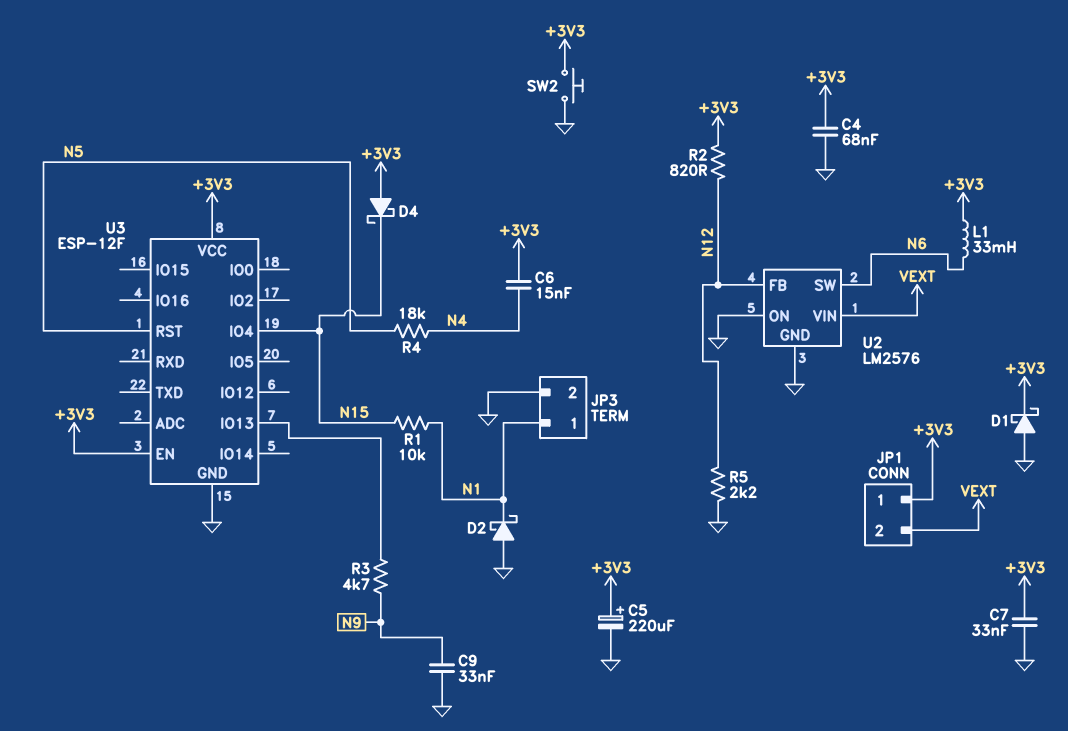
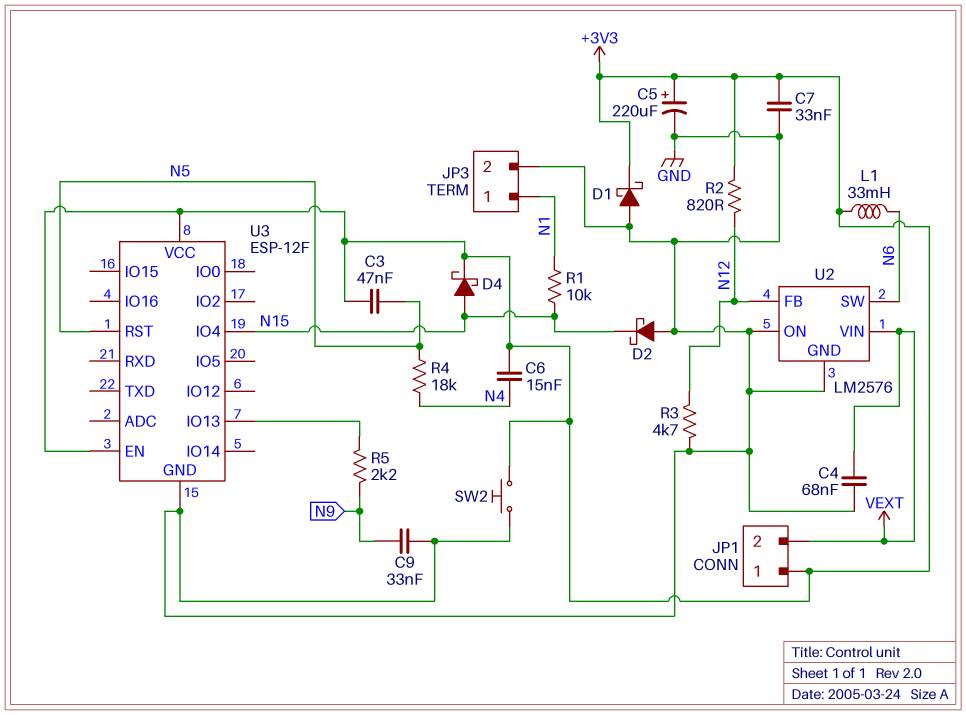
C3: none -> 47nF (+3V3, N5)
C4: 68nF (+3V3, GND) -> 68nF (GND, VEXT)
D2: schottky (A GND, K N1) -> schottky (A GND, K N15)
D4: schottky (A +3V3, K N15) -> schottky (A N15, K +3V3)
R3: 4.7k (N9, U3/IO13) -> 4.7k (GND, N12)
R5: 2.2k (GND, N12) -> 2.2k (N9, U3/IO13)

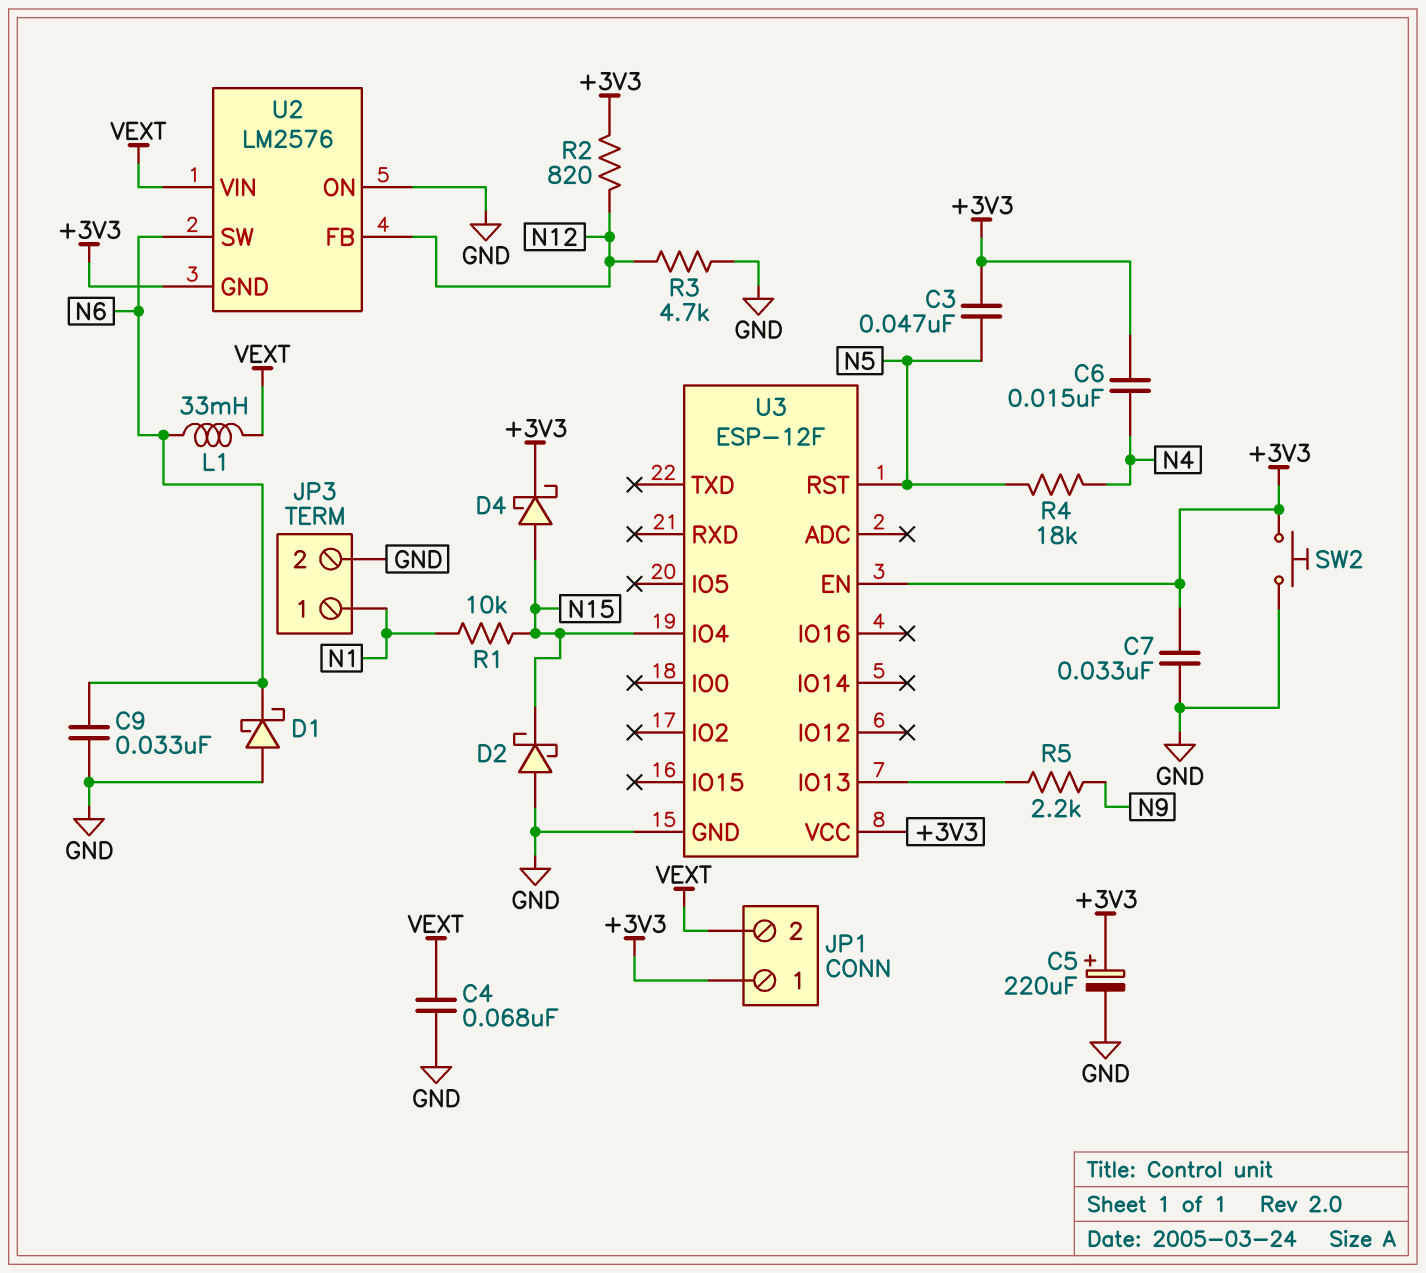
C9: 33nF (GND, N9) -> 33nF (GND, N6)
D1: schottky (A GND, K +3V3) -> schottky (A GND, K N6)
L1: 33mH (+3V3, N6) -> 33mH (N6, VEXT)
U2 pin GND: GND -> +3V3

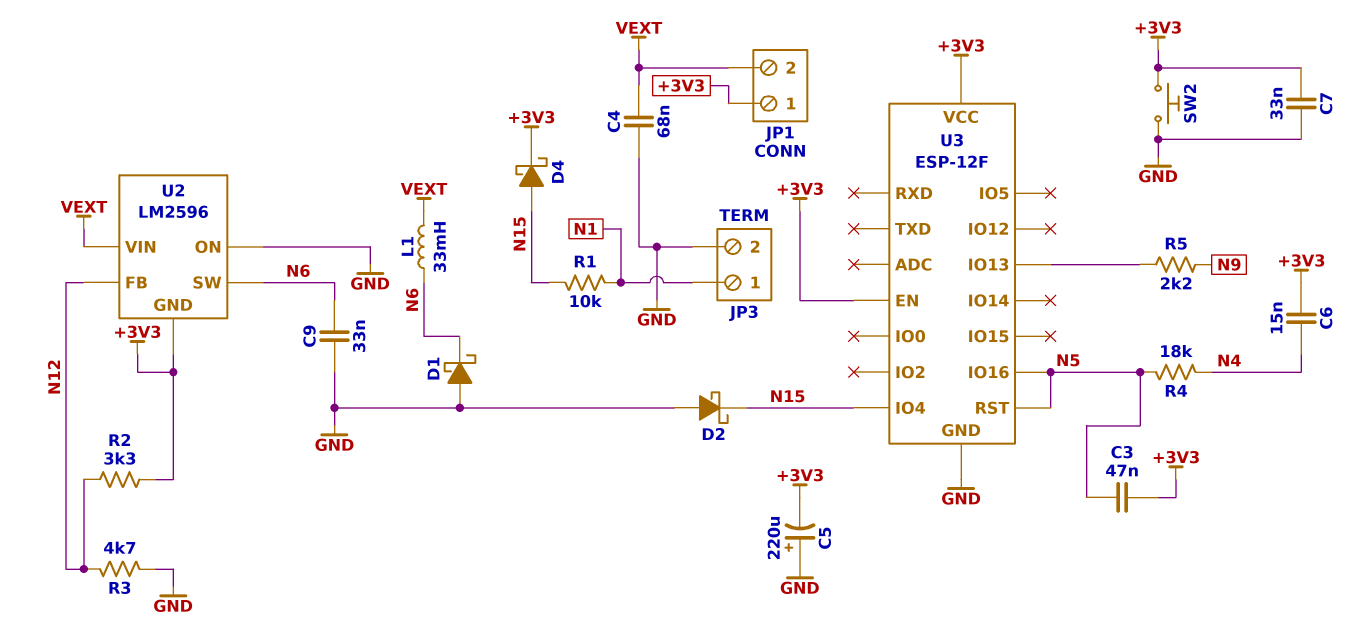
C5: 220uF (plus +3V3, minus GND) -> 220uF (plus GND, minus +3V3)
R2: 820 (+3V3, N12) -> 3.3k (+3V3, N12)
U2: LM2576 -> LM2596
U3 pin IO16: none -> N5

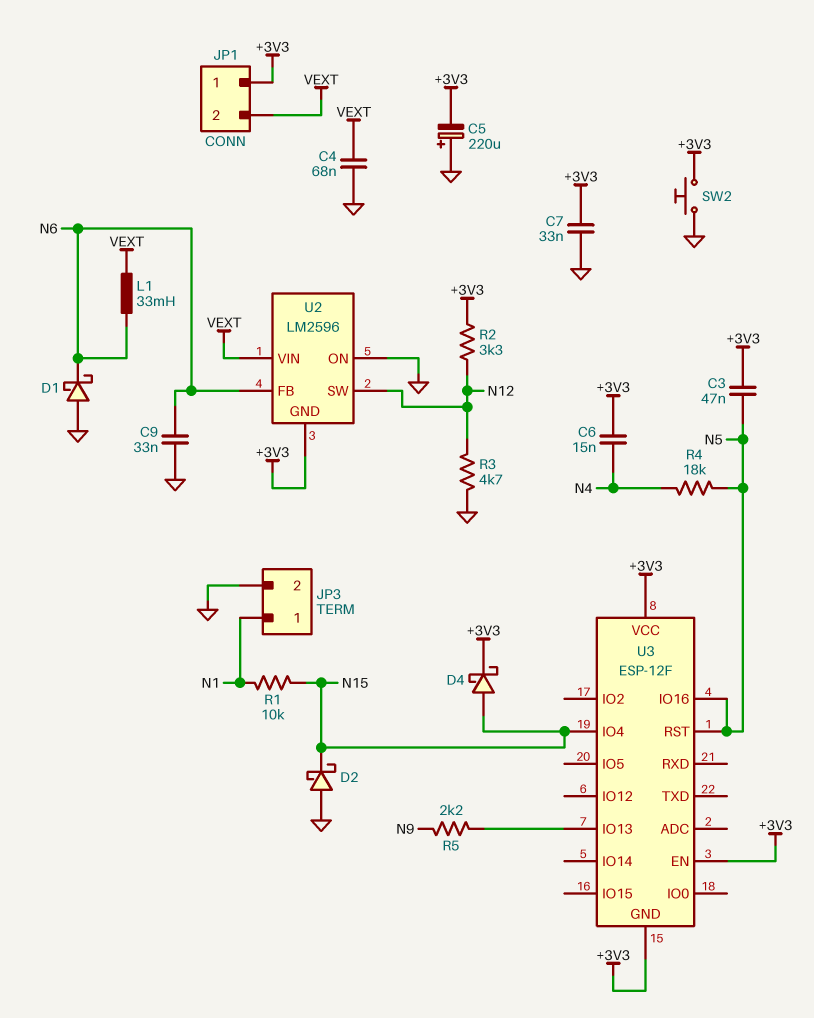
U2 pin FB: N12 -> N6
U2 pin SW: N6 -> N12
U3 pin GND: GND -> +3V3

